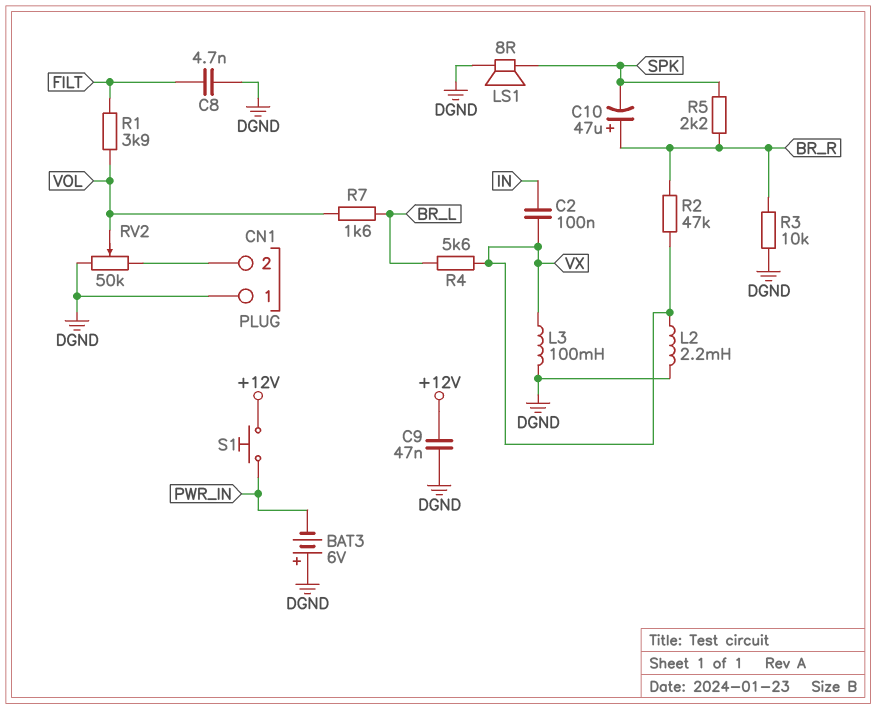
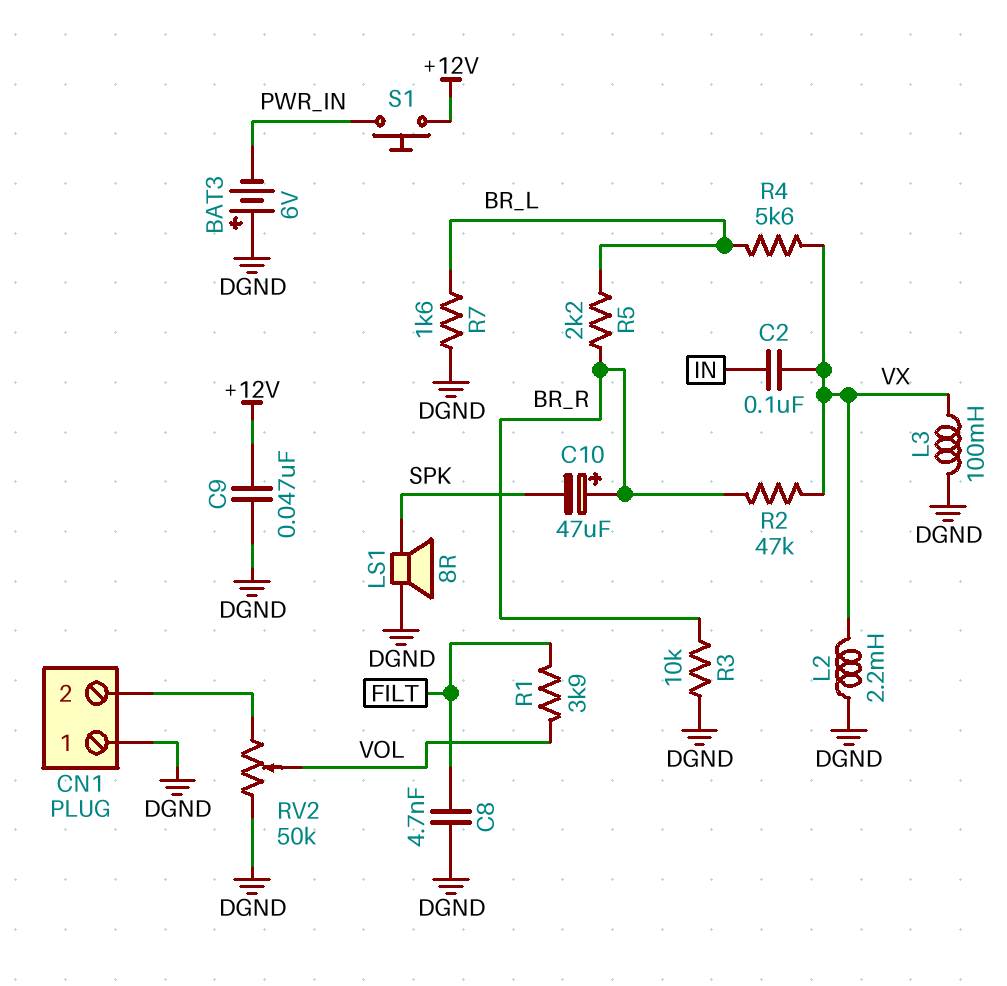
R5: 2.2k (BR_R, SPK) -> 2.2k (BR_L, BR_R)
R7: 1.6k (BR_L, VOL) -> 1.6k (BR_L, DGND)

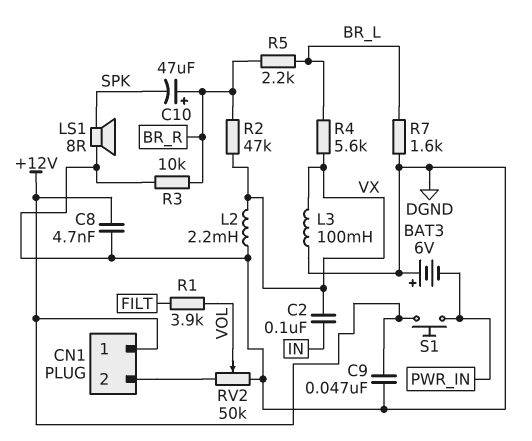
C8: 4.7nF (DGND, FILT) -> 4.7nF (+12V, DGND)
CN1 pin 1: DGND -> +12V

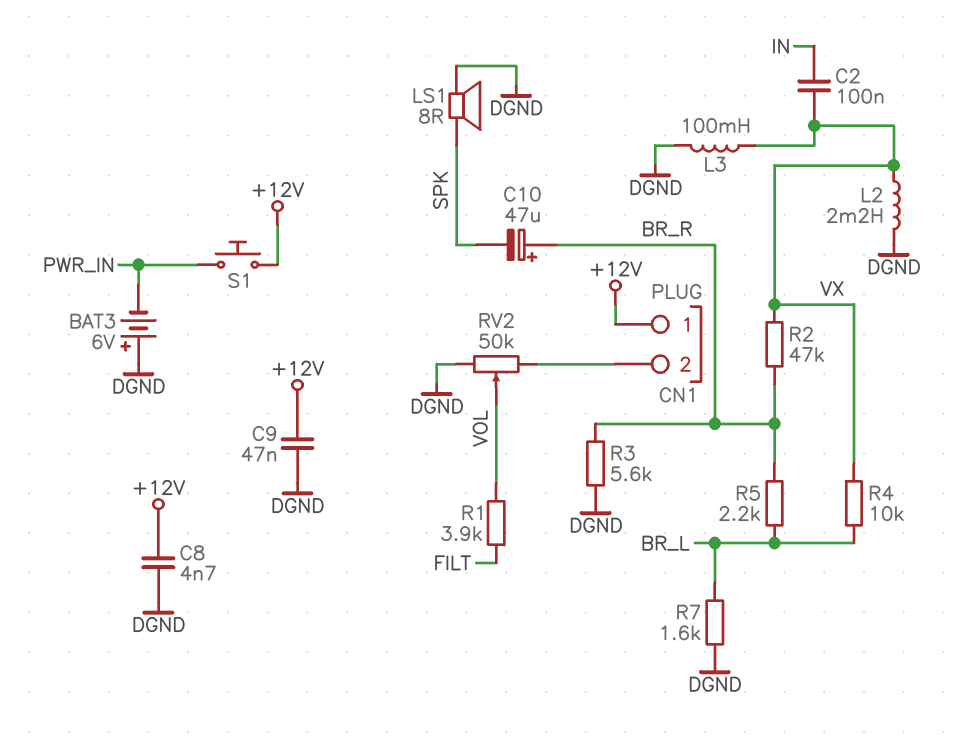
R3: 10k (BR_R, DGND) -> 5.6k (BR_R, DGND)
R4: 5.6k (BR_L, VX) -> 10k (BR_L, VX)

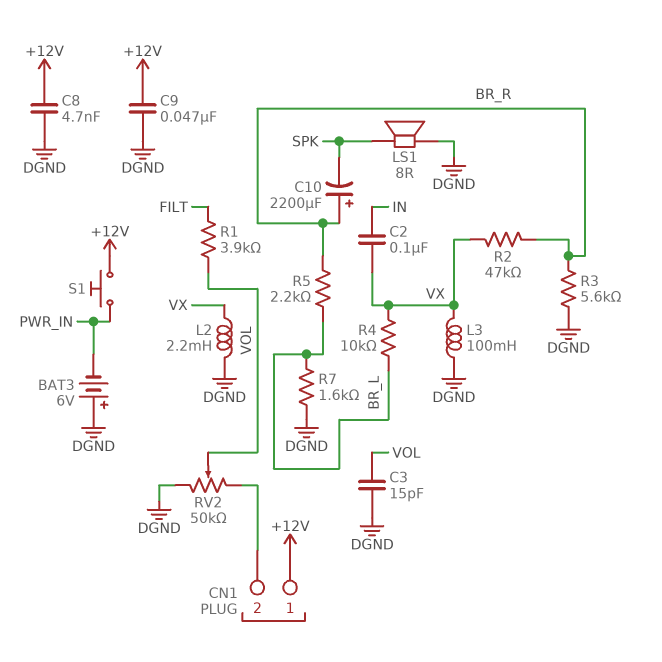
C3: none -> 15pF (DGND, VOL)
C10: 47uF (plus BR_R, minus SPK) -> 2200uF (plus BR_R, minus SPK)

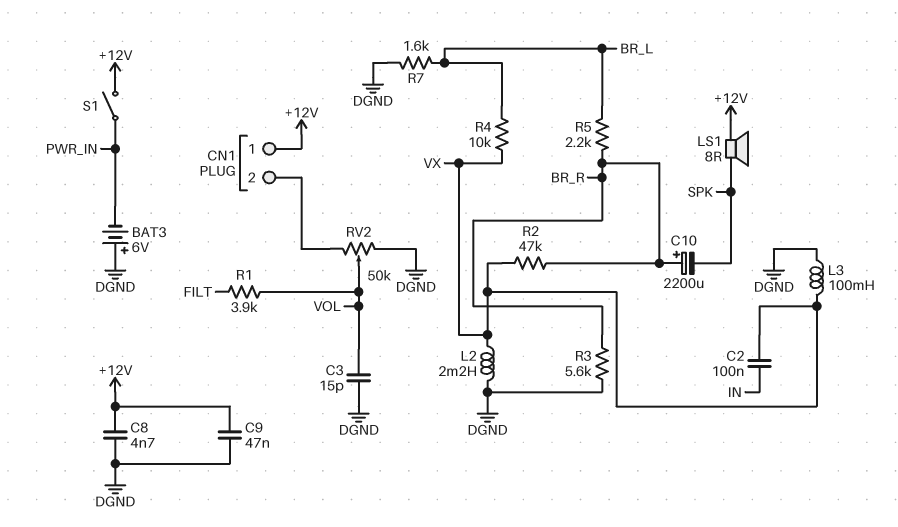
LS1: speaker 8R (DGND, SPK) -> speaker 8R (+12V, SPK)
S1: button (+12V, PWR_IN) -> switch (+12V, PWR_IN)

